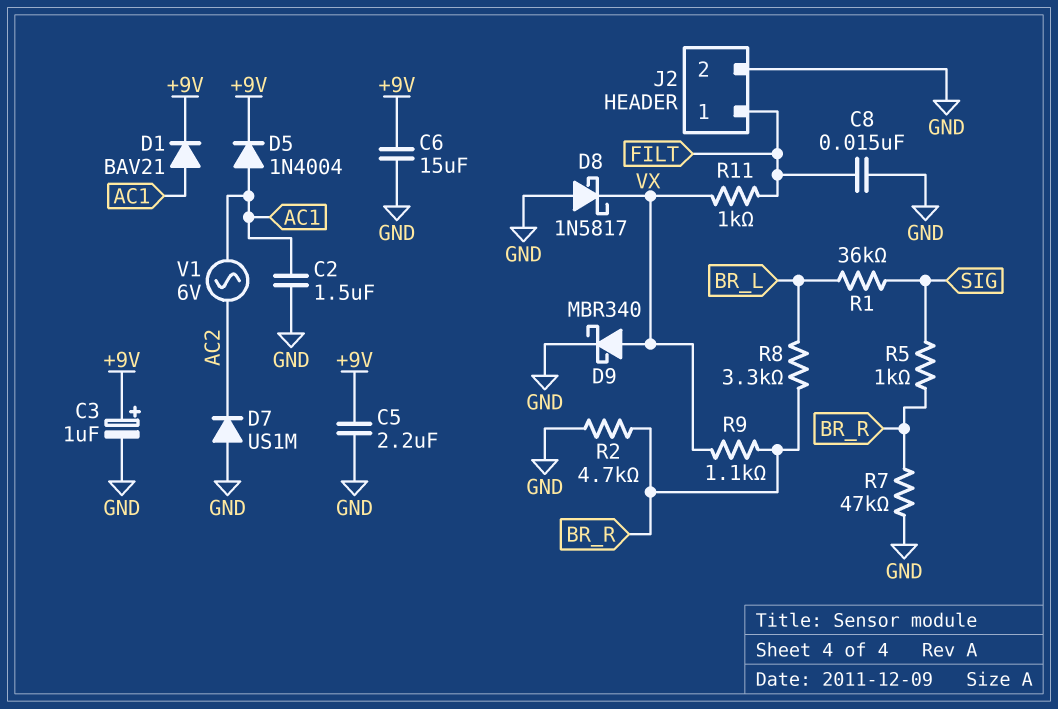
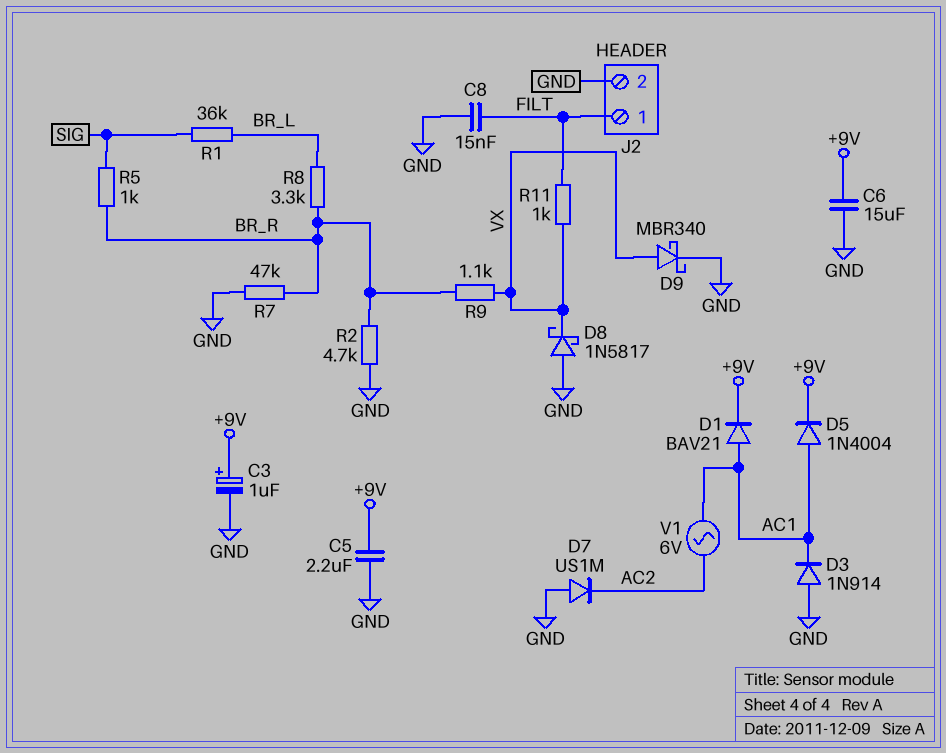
C2: 1.5uF (AC1, GND) -> none
D3: none -> diode 1N914 (A GND, K AC1)

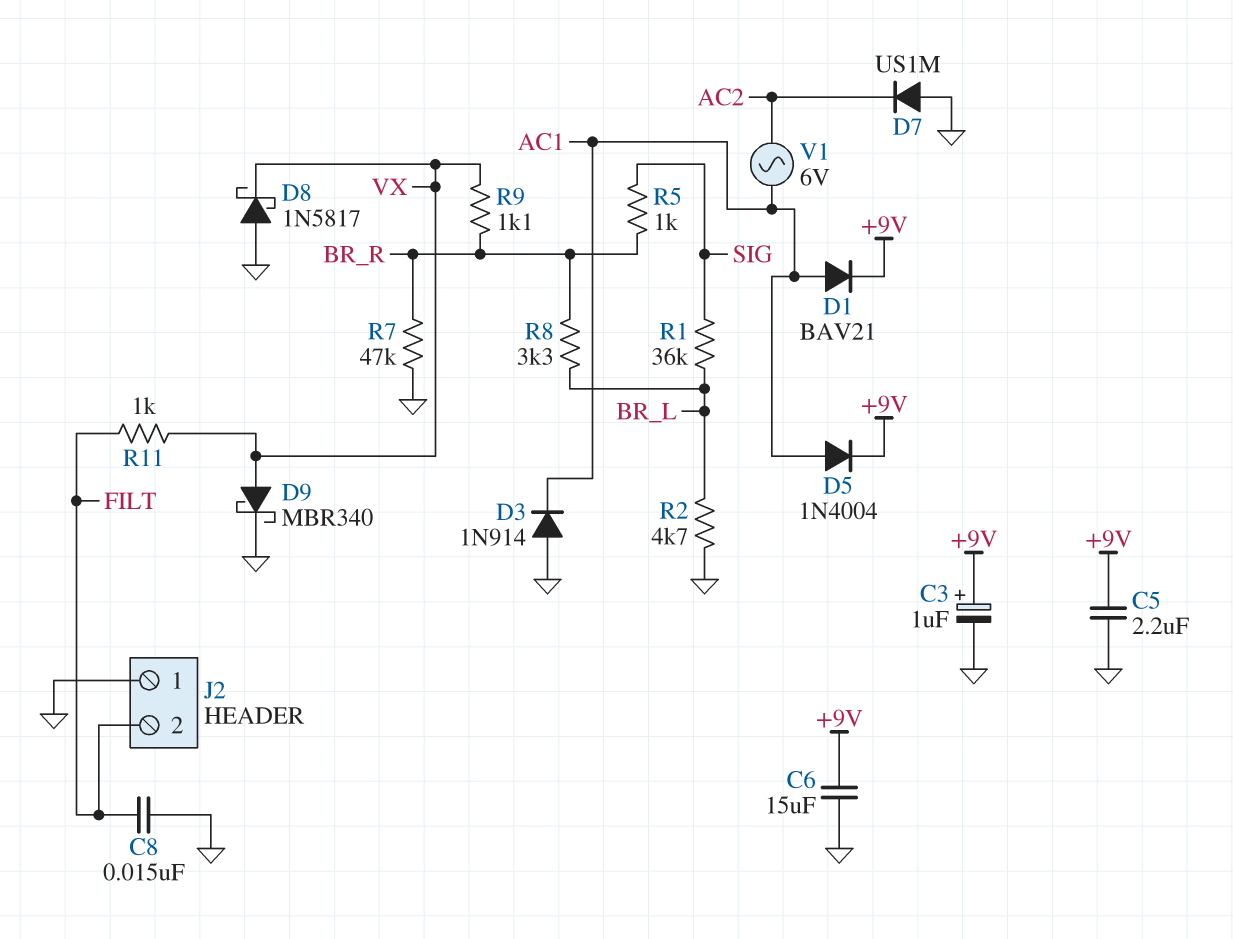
J2 pin 1: FILT -> GND
J2 pin 2: GND -> FILT
R2: 4.7k (BR_R, GND) -> 4.7k (BR_L, GND)

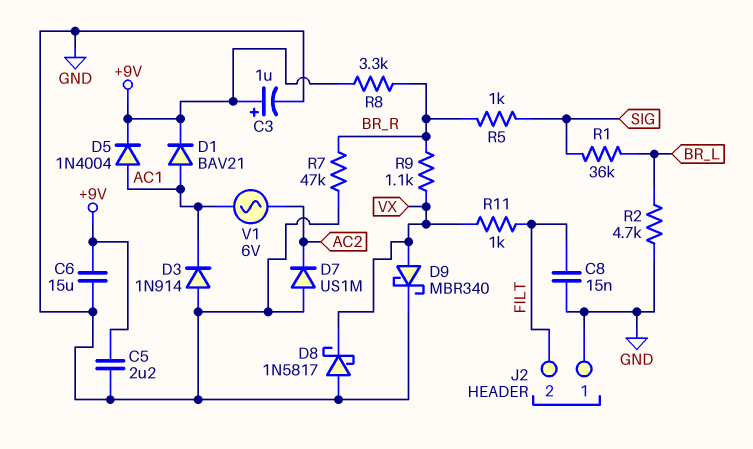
R8: 3.3k (BR_L, BR_R) -> 3.3k (+9V, BR_R)

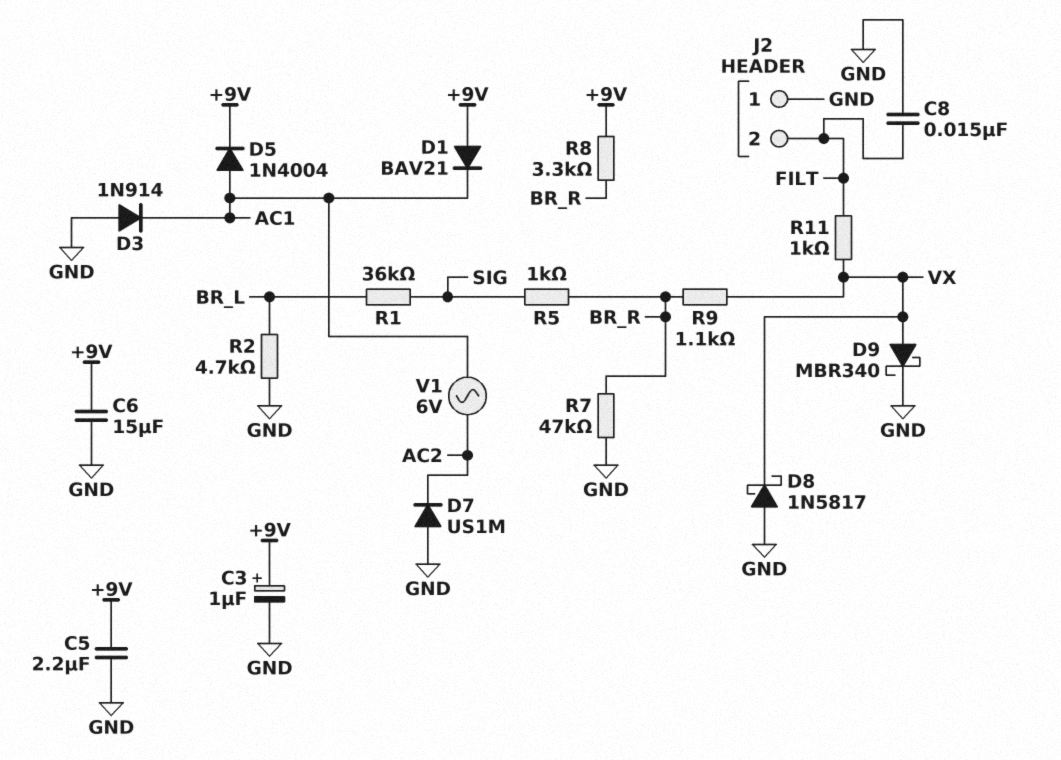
D1: diode BAV21 (A AC1, K +9V) -> diode BAV21 (A +9V, K AC1)

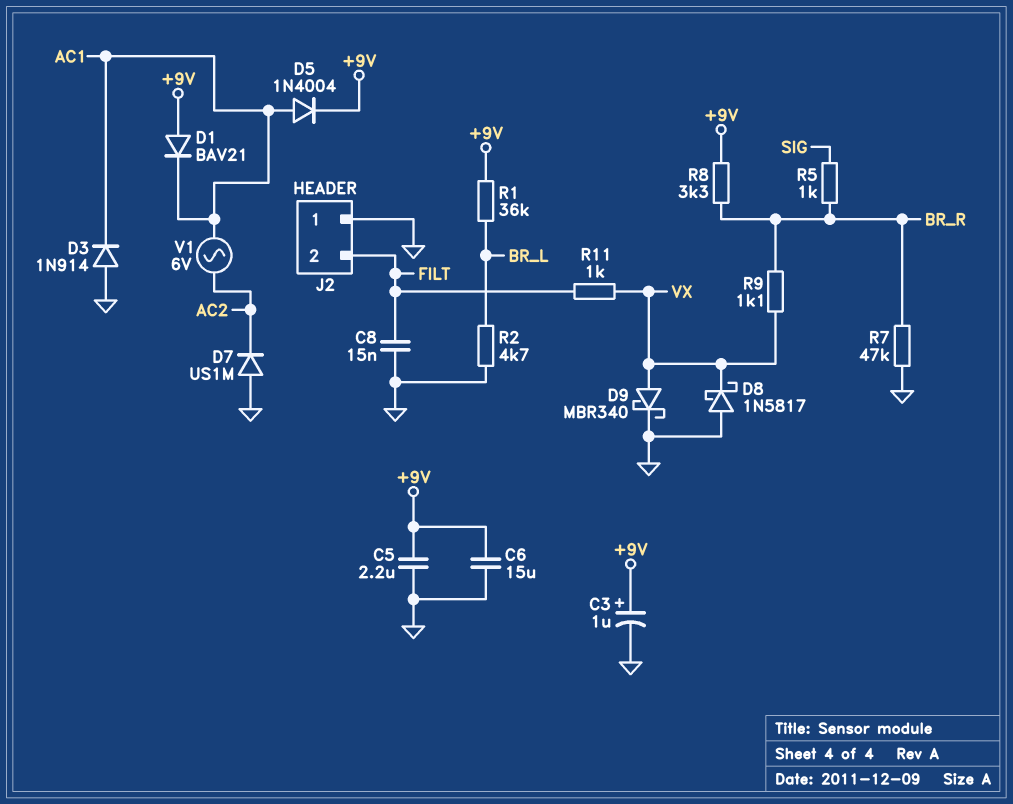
R1: 36k (BR_L, SIG) -> 36k (+9V, BR_L)

